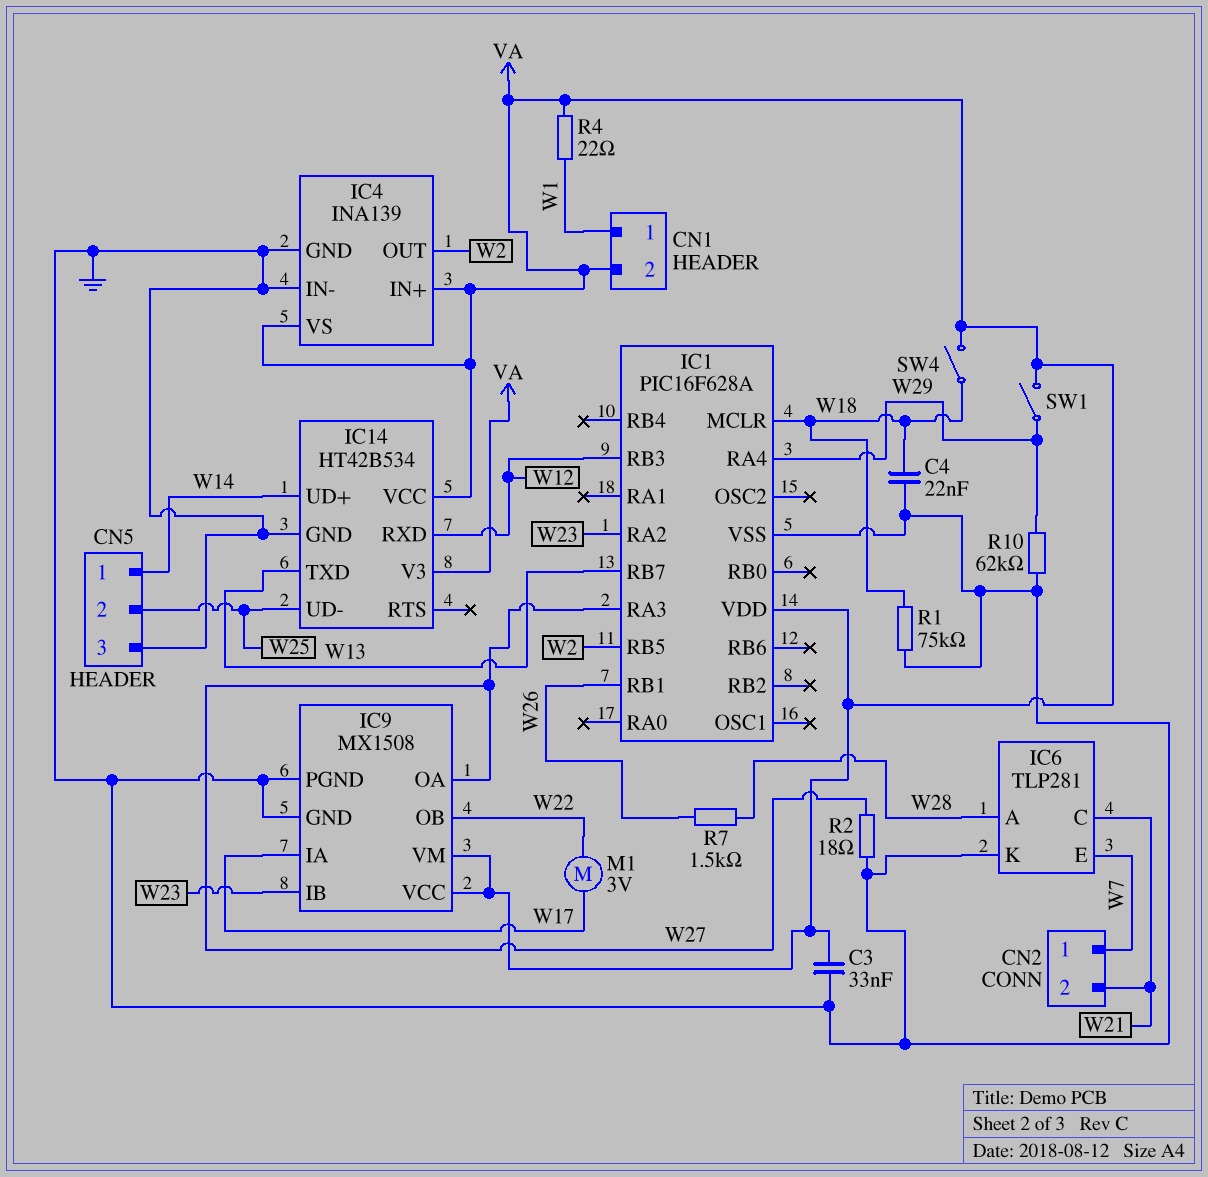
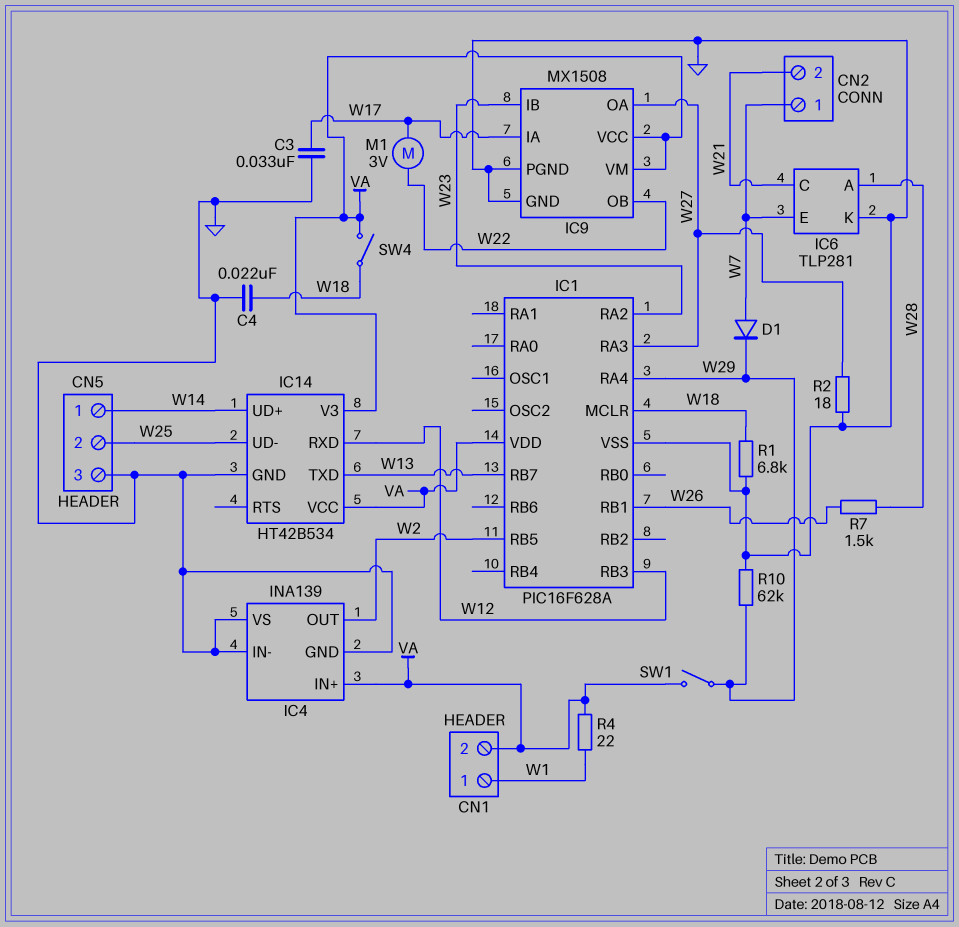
C3: 33nF (GND, VA) -> 33nF (GND, W17)
D1: none -> diode (A W7, K W29)
IC4 pin VS: VA -> GND
R1: 75k (GND, W18) -> 6.8k (GND, W18)

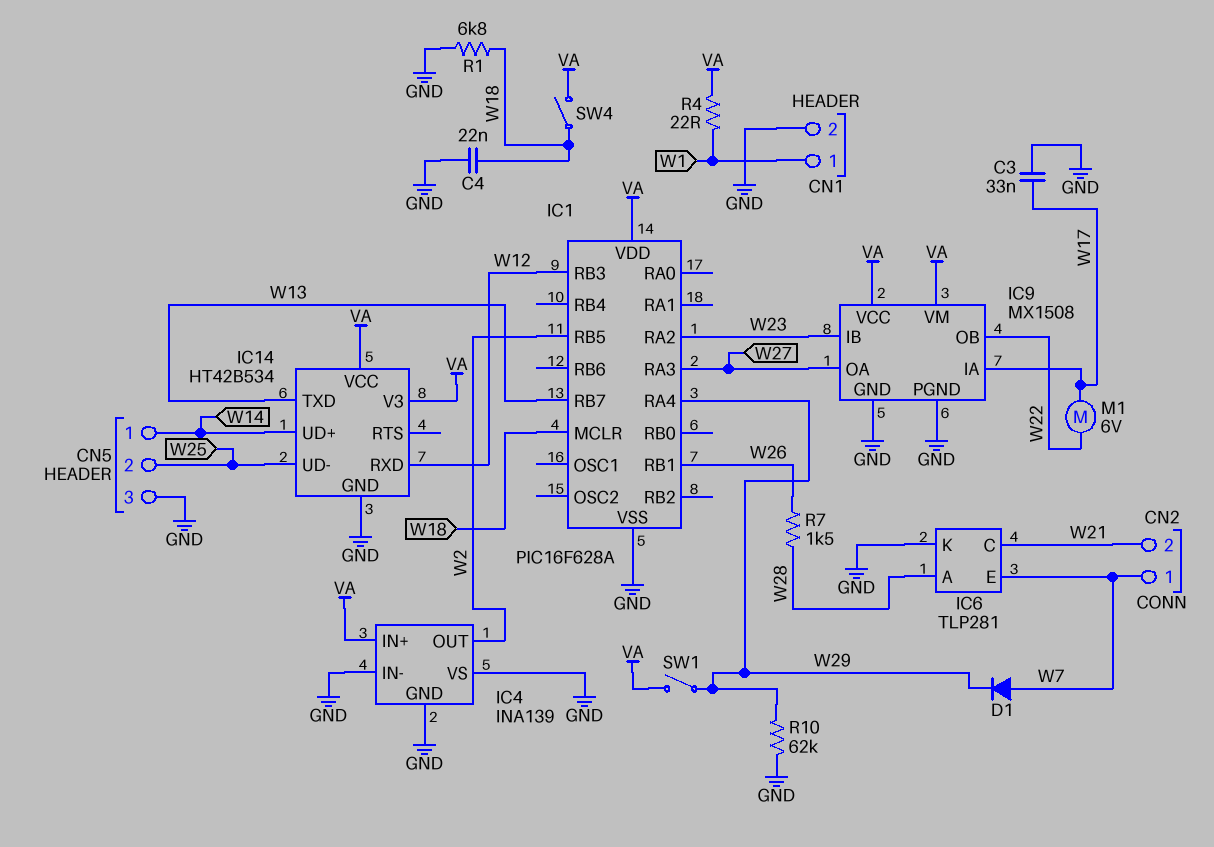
CN1 pin 2: VA -> GND
M1: motor 3V (W17, W22) -> motor 6V (W17, W22)
R2: 18 (GND, W27) -> none

